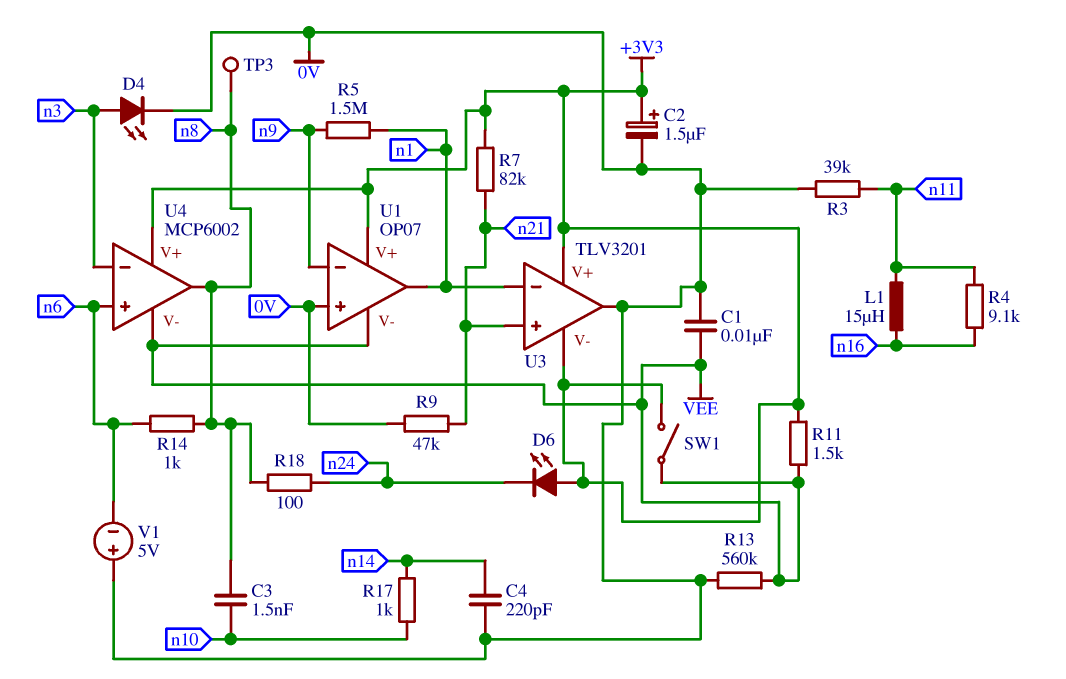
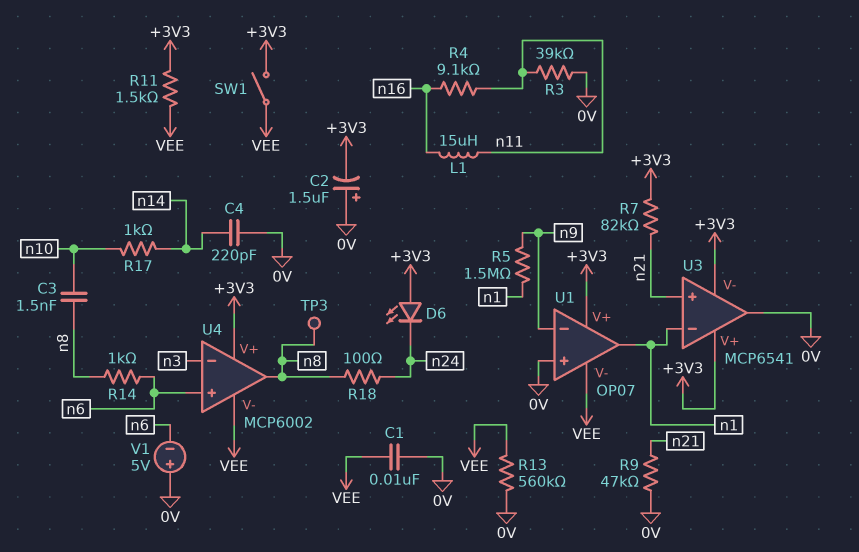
C2: 1.5uF (plus +3V3, minus 0V) -> 1.5uF (plus 0V, minus +3V3)
D4: LED (A n3, K 0V) -> none
U3: TLV3201 -> MCP6541

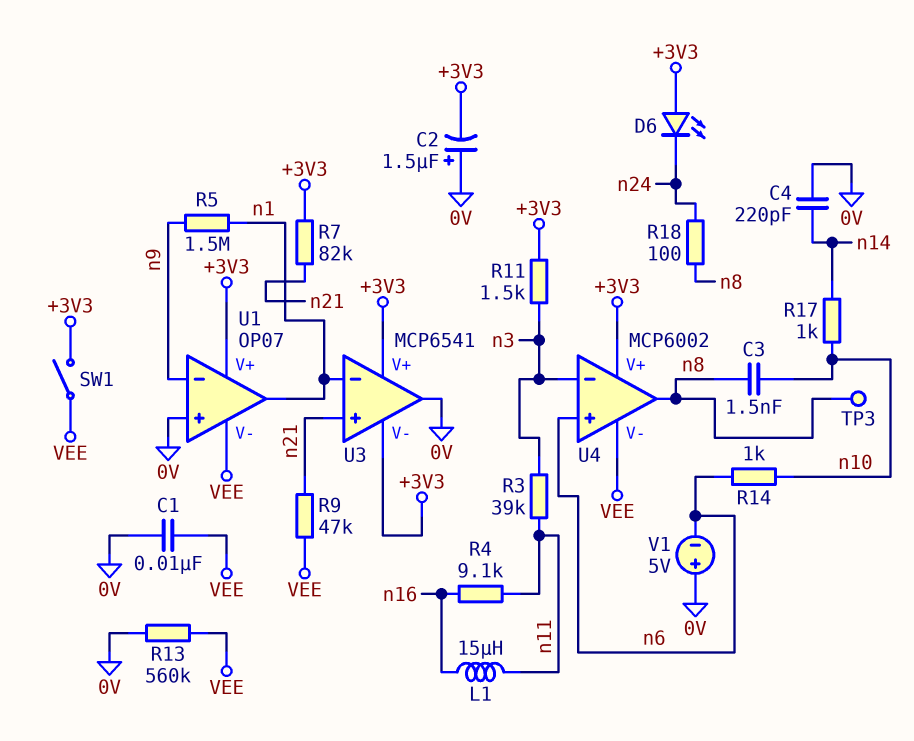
R3: 39k (0V, n11) -> 39k (n3, n11)
R9: 47k (0V, n21) -> 47k (VEE, n21)
R11: 1.5k (+3V3, VEE) -> 1.5k (+3V3, n3)
R14: 1k (n6, n8) -> 1k (n6, n10)

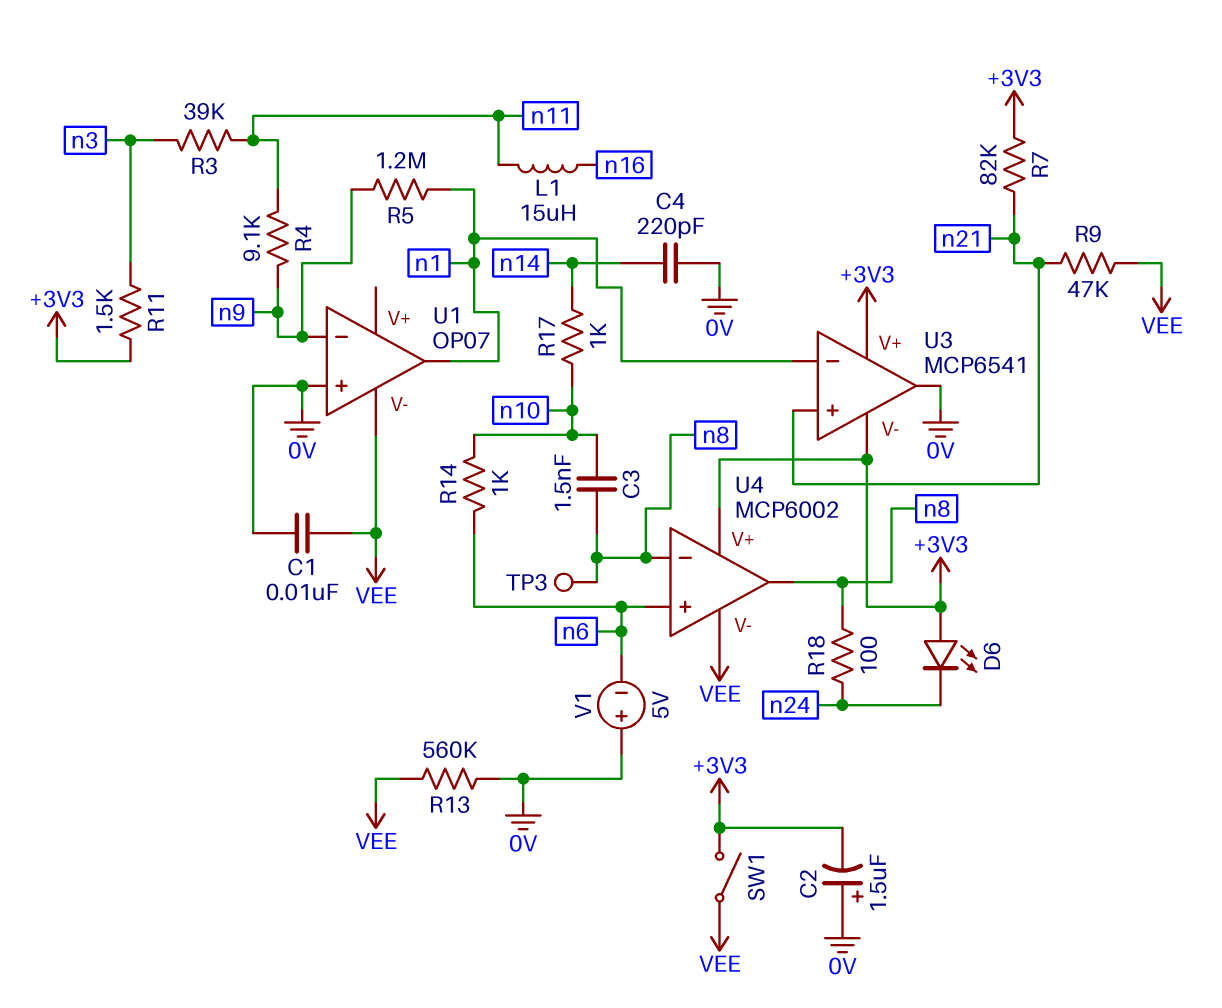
R4: 9.1k (n11, n16) -> 9.1k (n9, n11)
R5: 1.5M (n1, n9) -> 1.2M (n1, n9)
U1 pin V+: +3V3 -> none
U4 pin in-: n3 -> n8

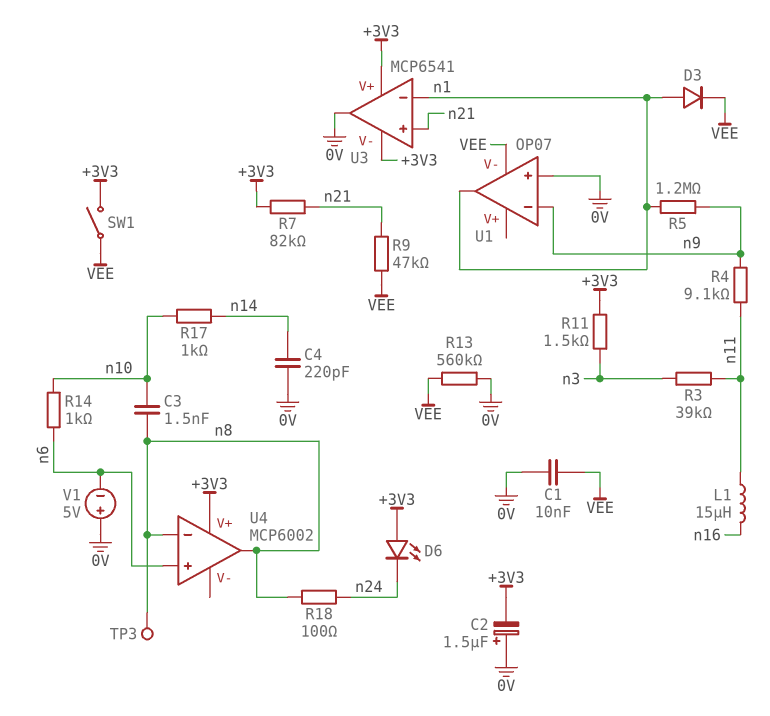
D3: none -> diode (A n1, K VEE)
U4 pin V-: VEE -> none

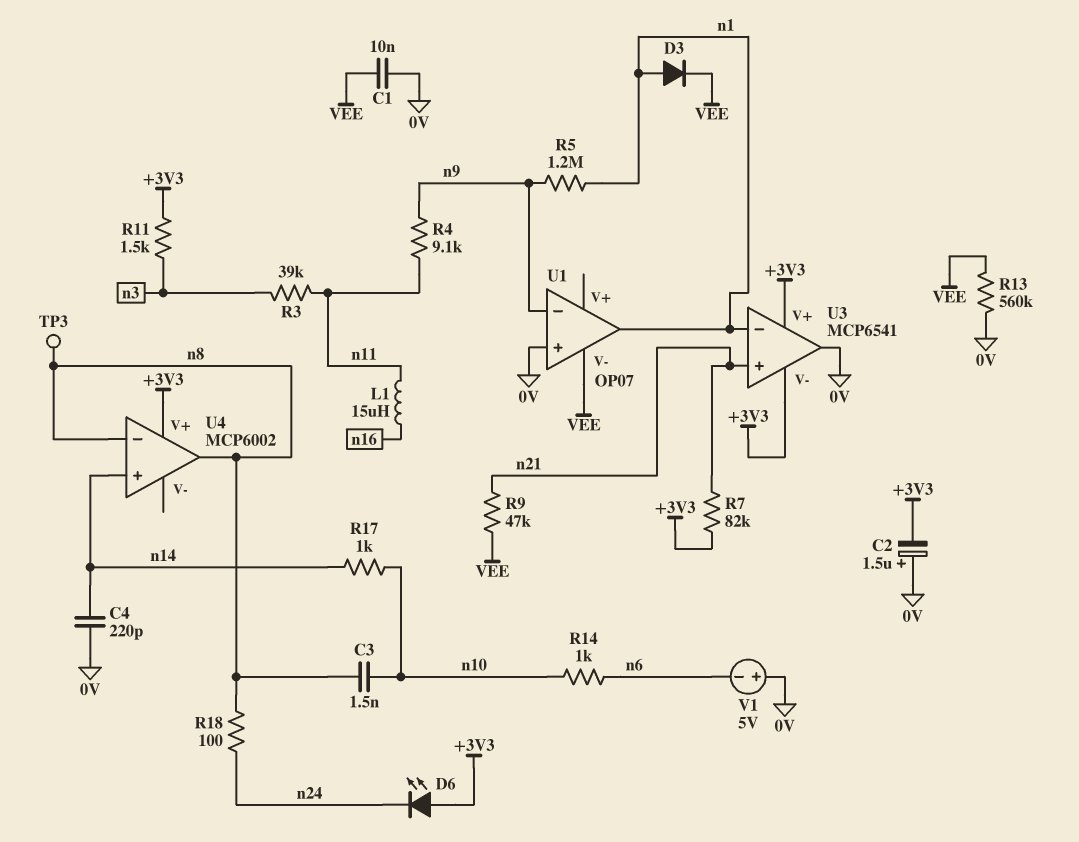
SW1: switch (+3V3, VEE) -> none
U4 pin in+: n6 -> n14

